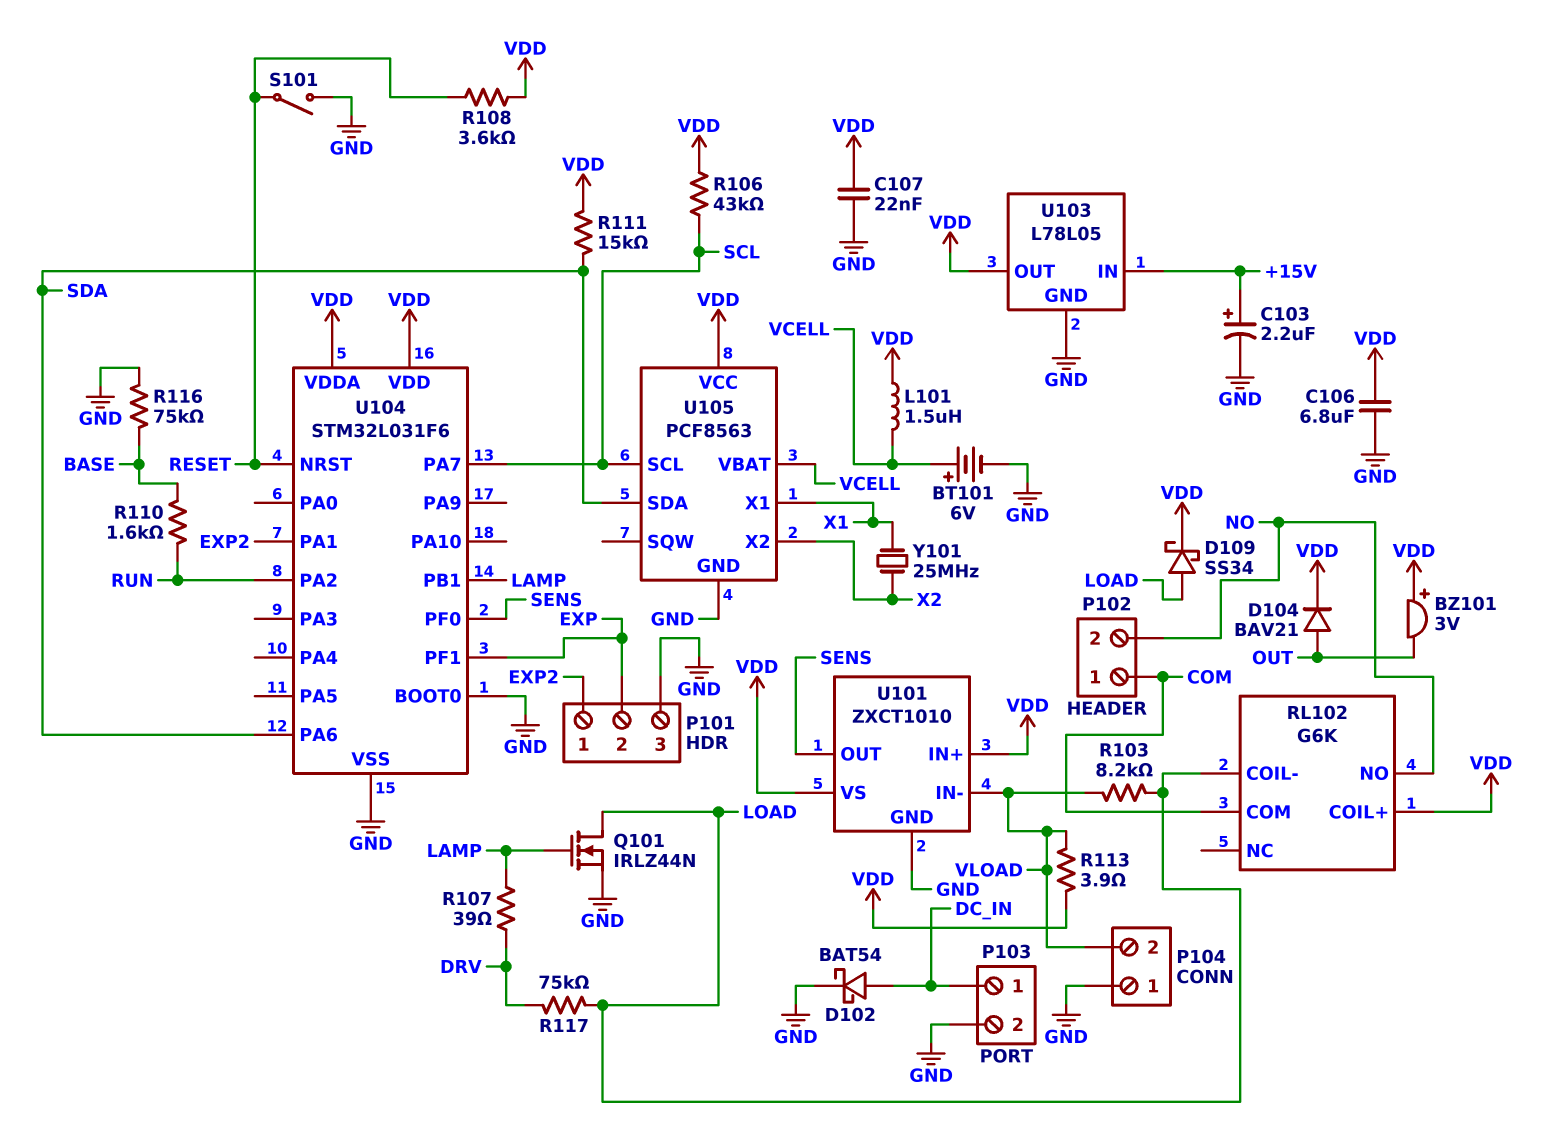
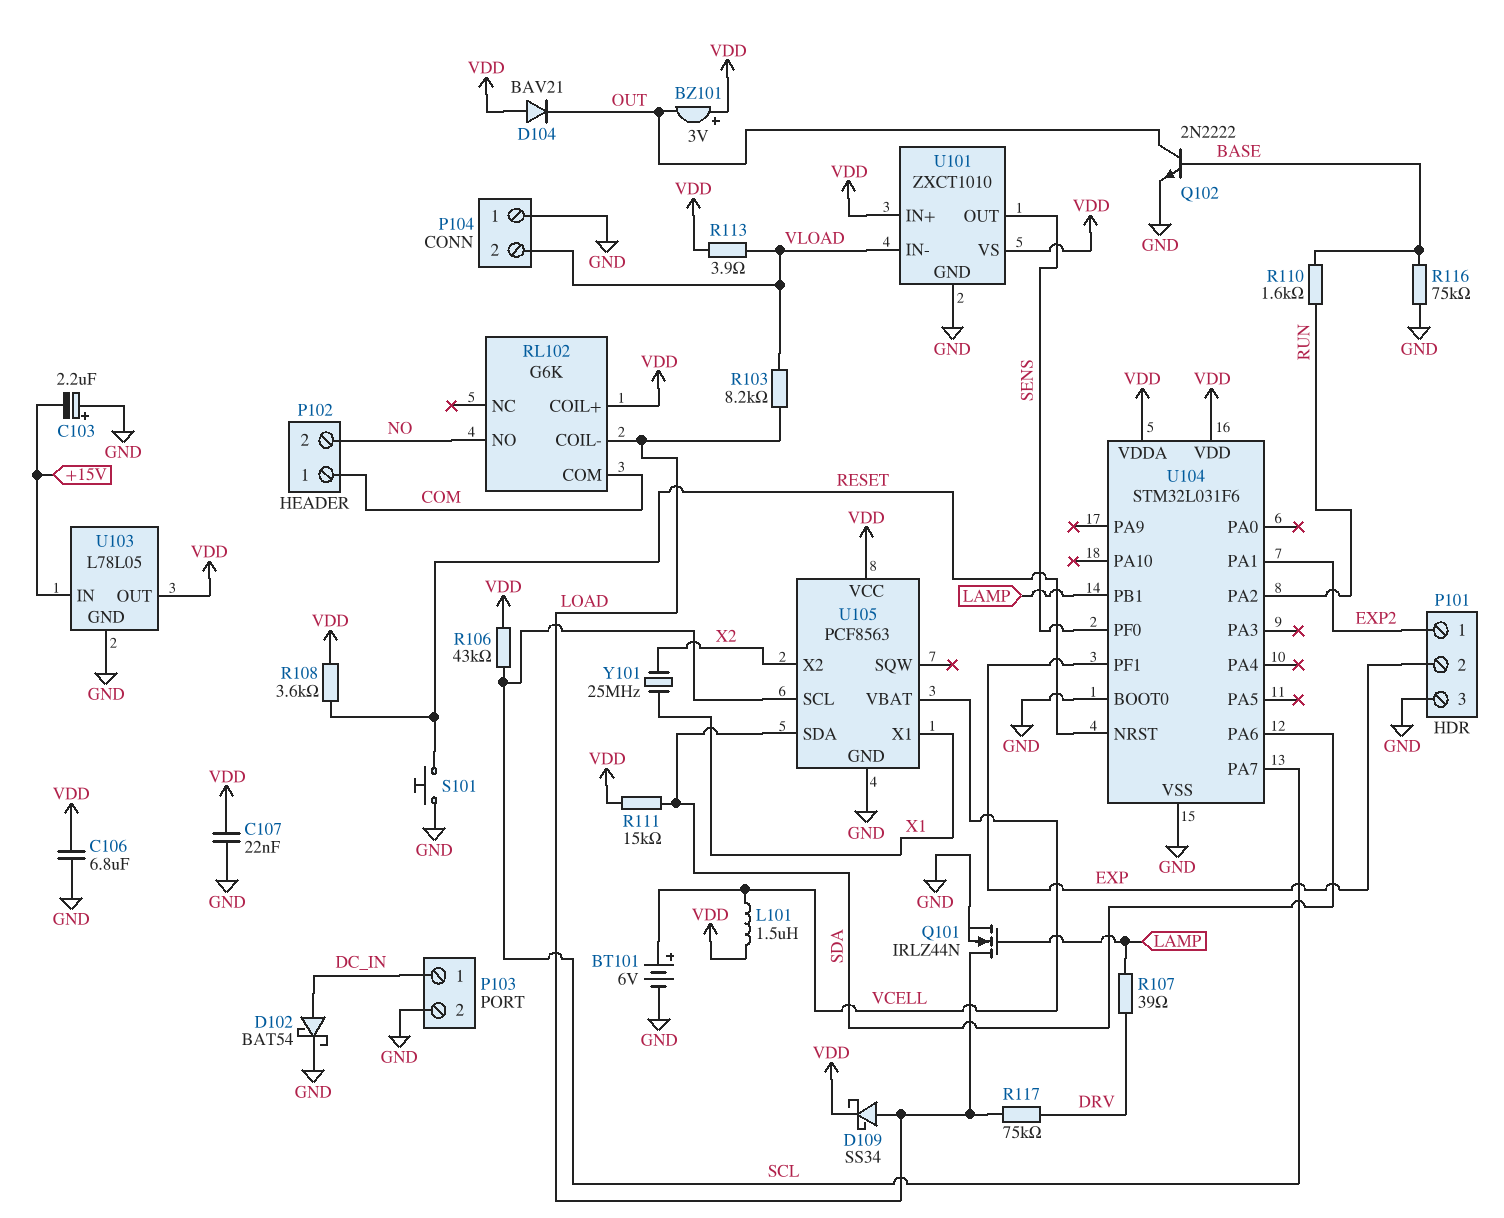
C103: 2.2uF (plus +15V, minus GND) -> 2.2uF (plus GND, minus +15V)
D104: diode BAV21 (A OUT, K VDD) -> diode BAV21 (A VDD, K OUT)
Q102: none -> NPN 2N2222 (B BASE, C OUT, E GND)
S101: switch (GND, RESET) -> button (GND, RESET)

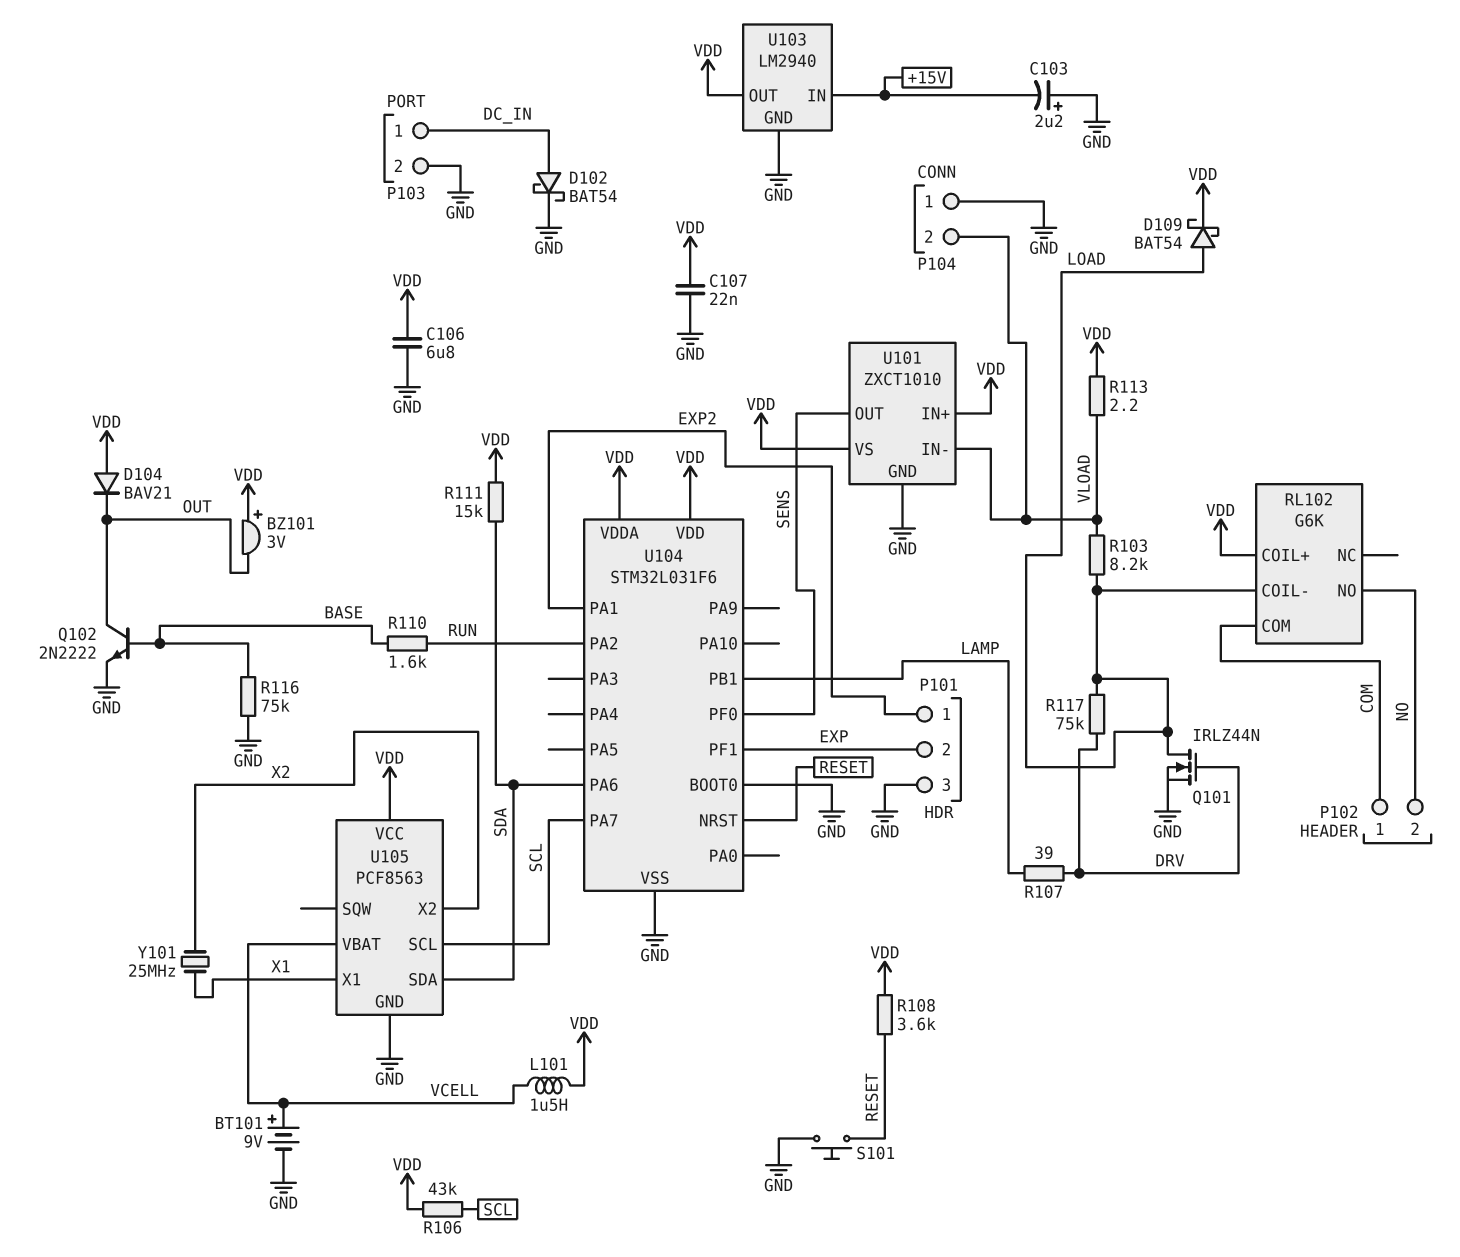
BT101: 6V (plus VCELL, minus GND) -> 9V (plus VCELL, minus GND)
D109: schottky SS34 (A LOAD, K VDD) -> schottky BAT54 (A LOAD, K VDD)
Q101: NMOS IRLZ44N (G LAMP, D LOAD, S GND) -> NMOS IRLZ44N (G DRV, D LOAD, S GND)
R113: 3.9 (VDD, VLOAD) -> 2.2 (VDD, VLOAD)
U103: L78L05 -> LM2940

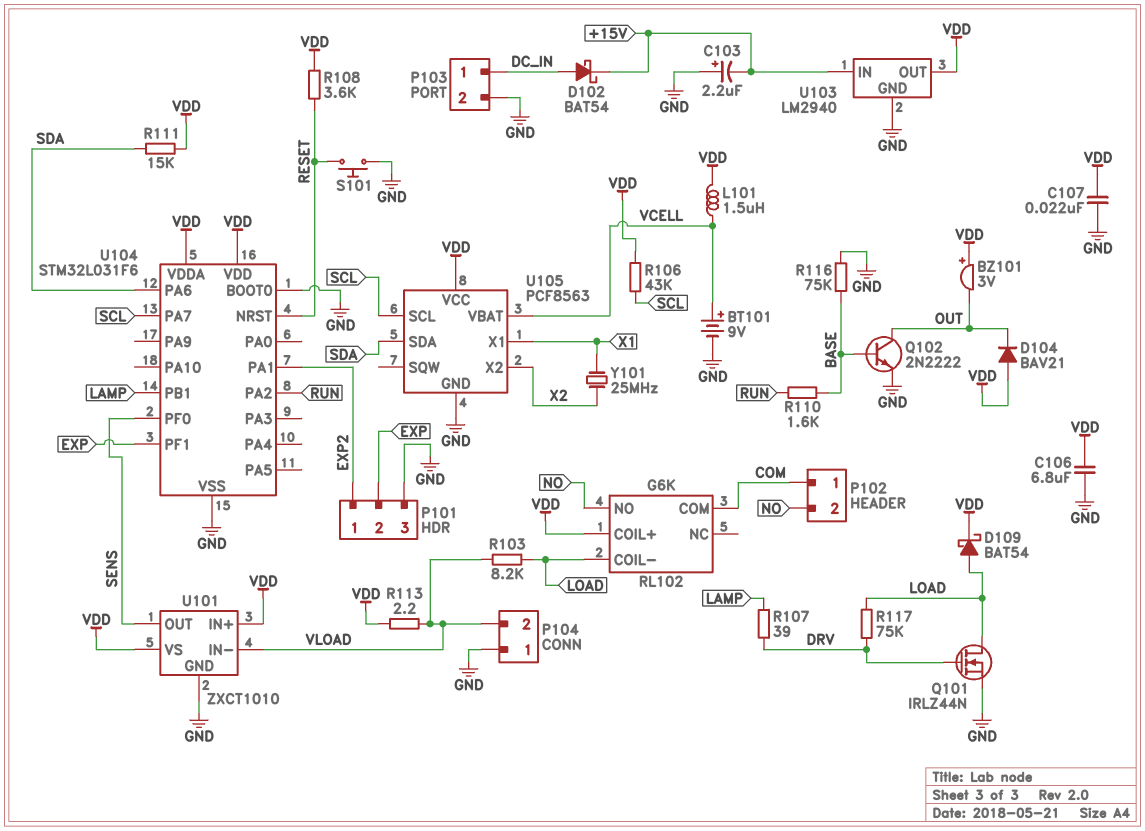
D102: schottky BAT54 (A DC_IN, K GND) -> schottky BAT54 (A DC_IN, K +15V)

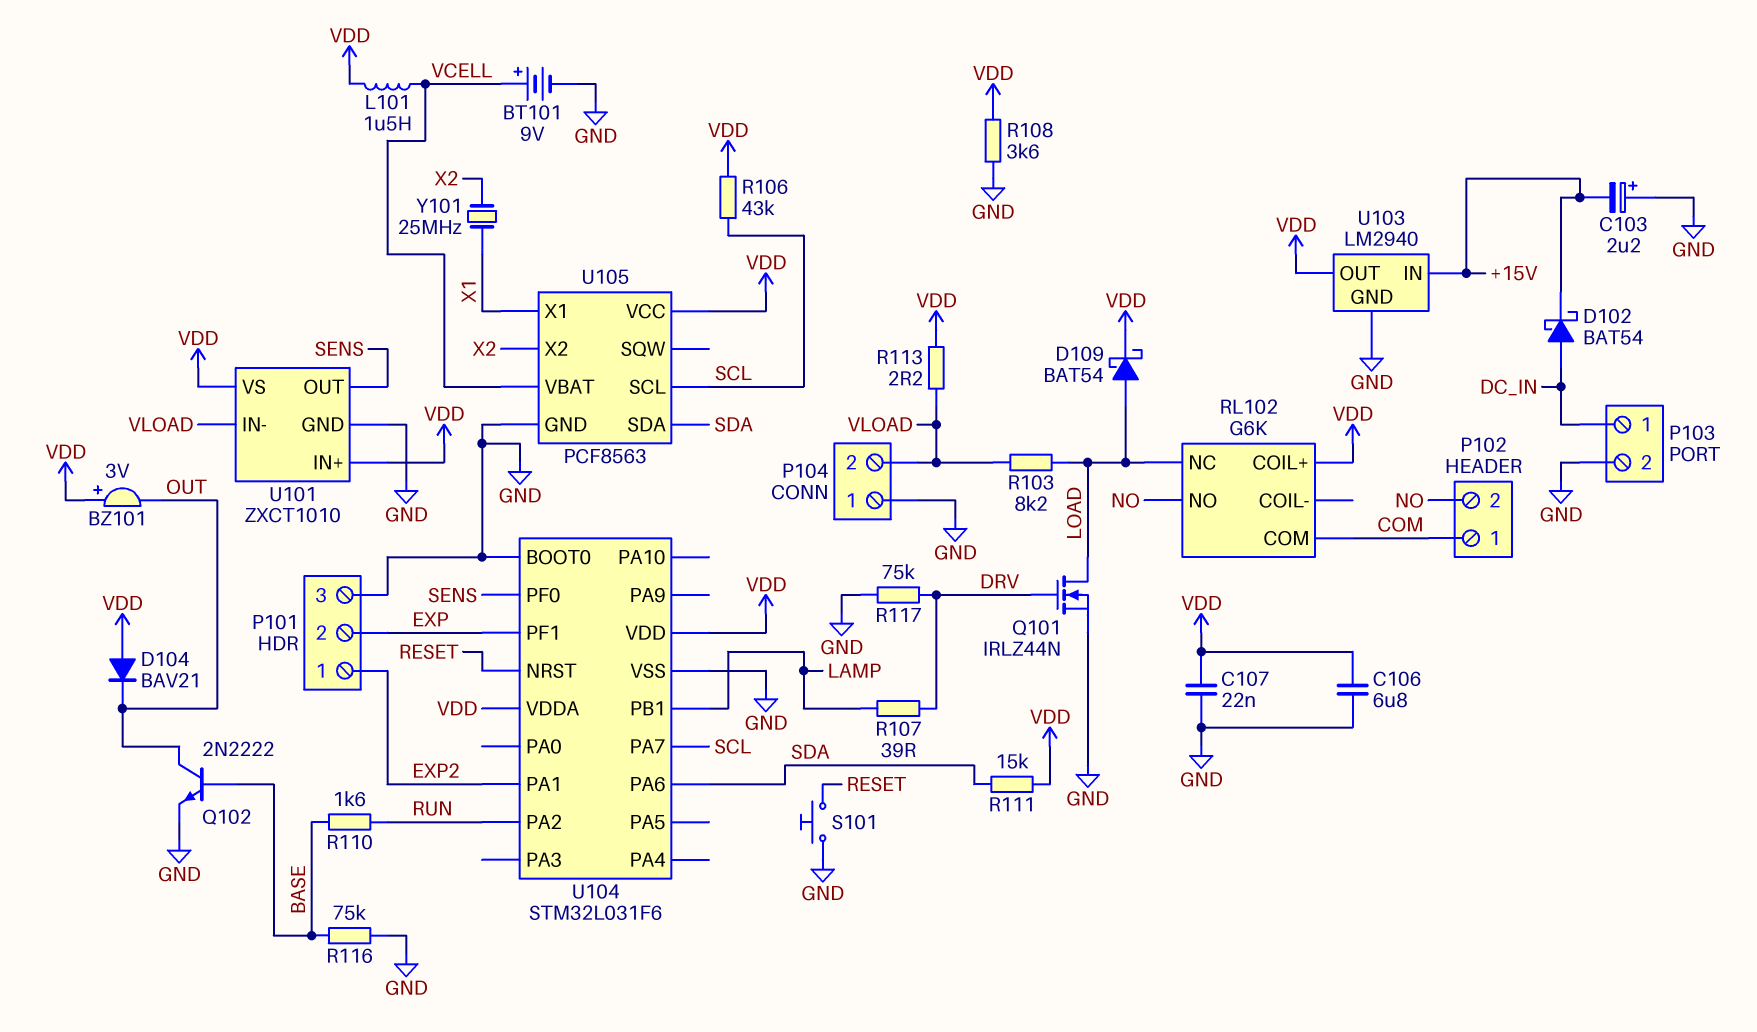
R108: 3.6k (RESET, VDD) -> 3.6k (GND, VDD)
R117: 75k (DRV, LOAD) -> 75k (DRV, GND)
RL102 pin COIL-: LOAD -> none
RL102 pin NC: none -> LOAD

